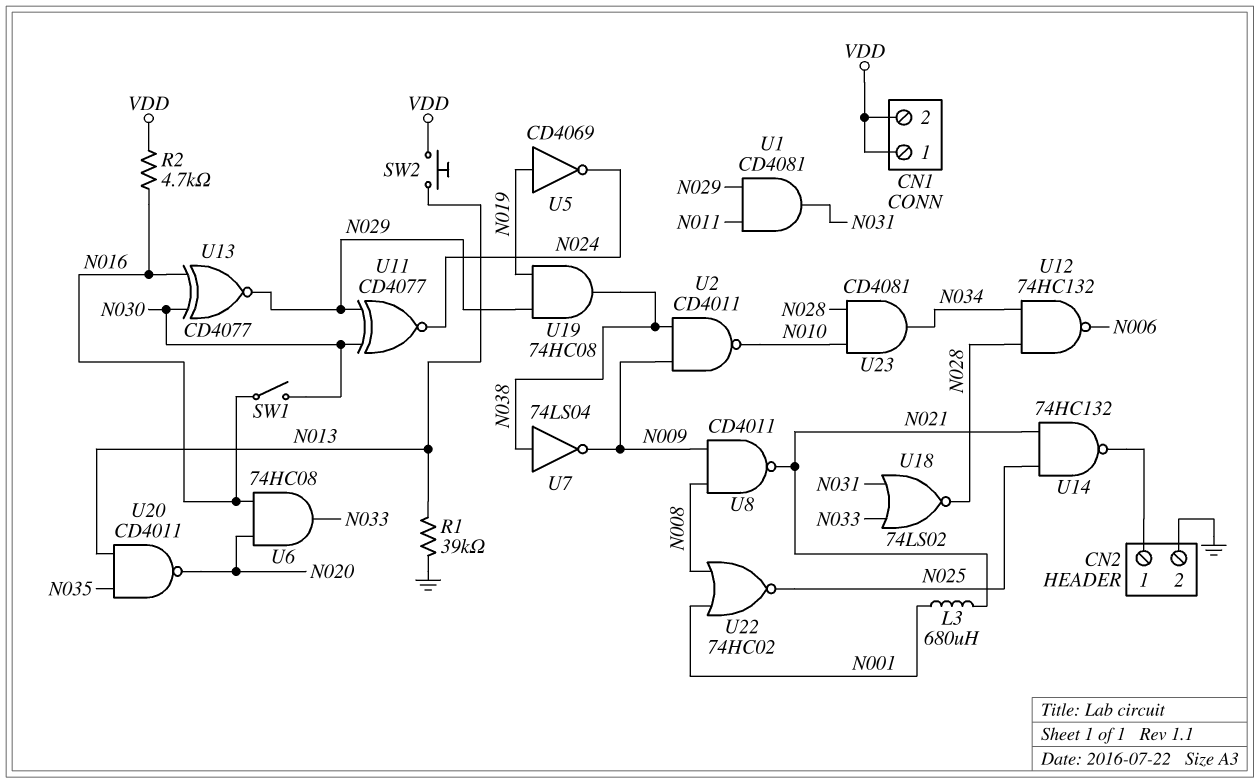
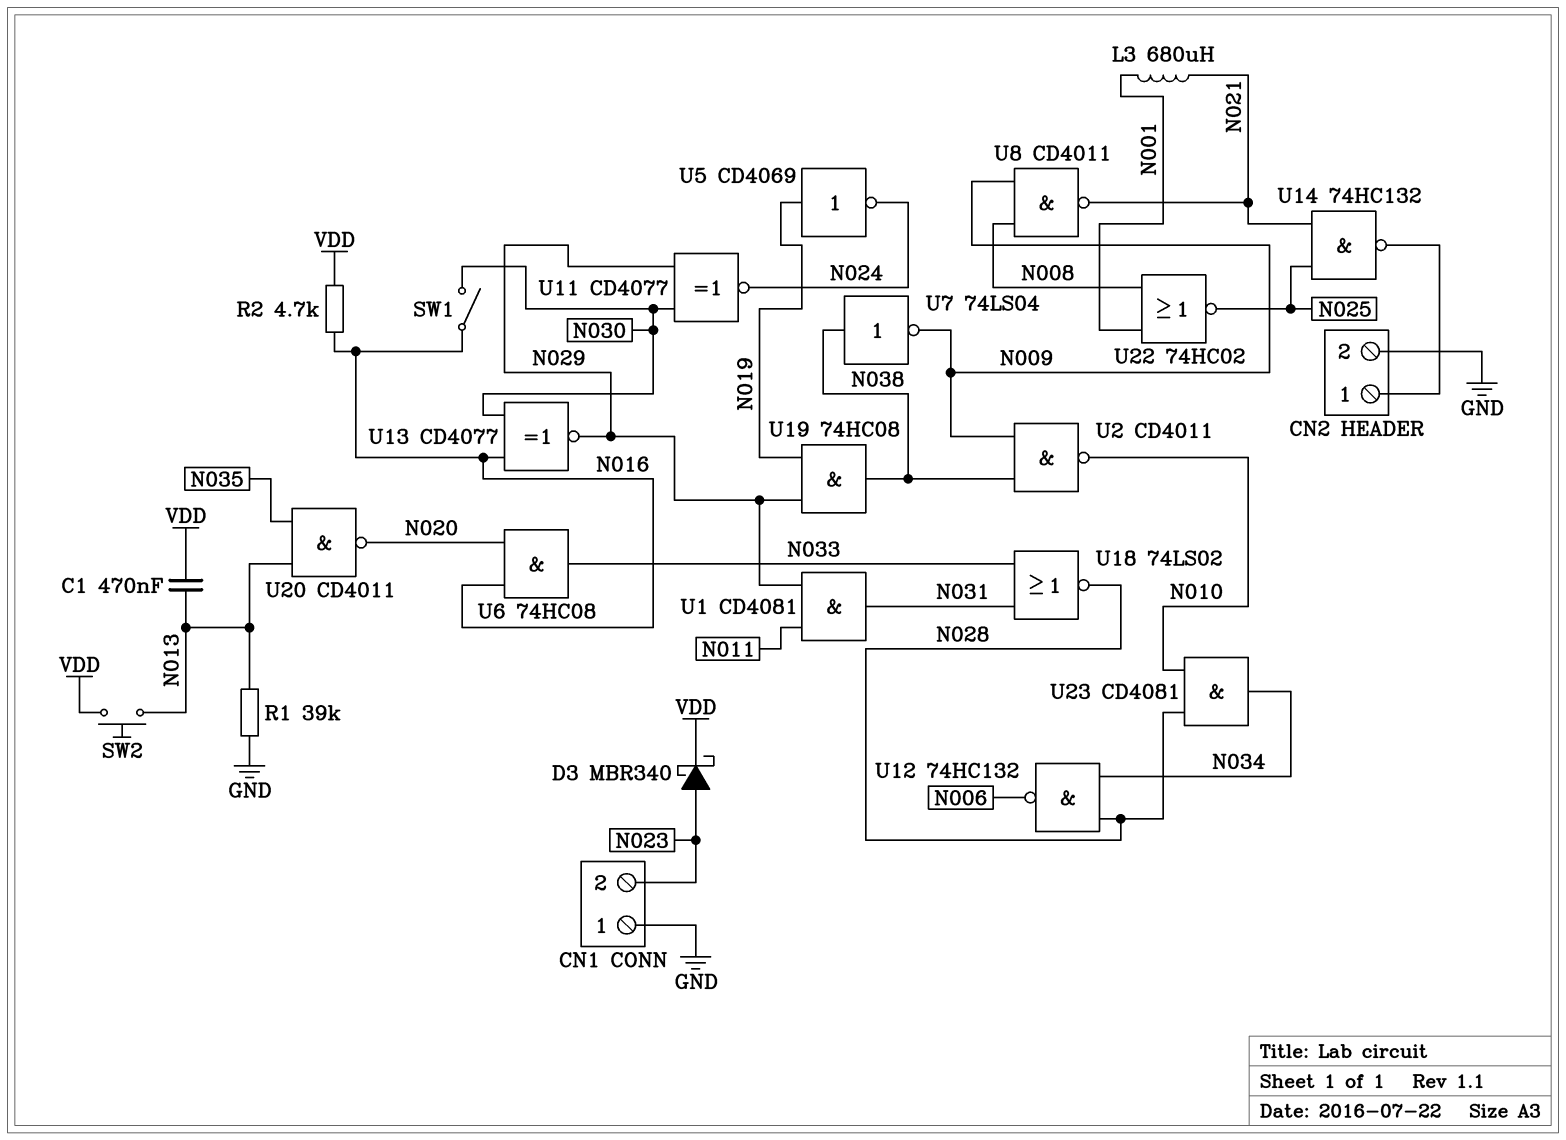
C1: none -> 470nF (N013, VDD)
CN1 pin 1: VDD -> GND
CN1 pin 2: VDD -> N023
D3: none -> schottky MBR340 (A N023, K VDD)

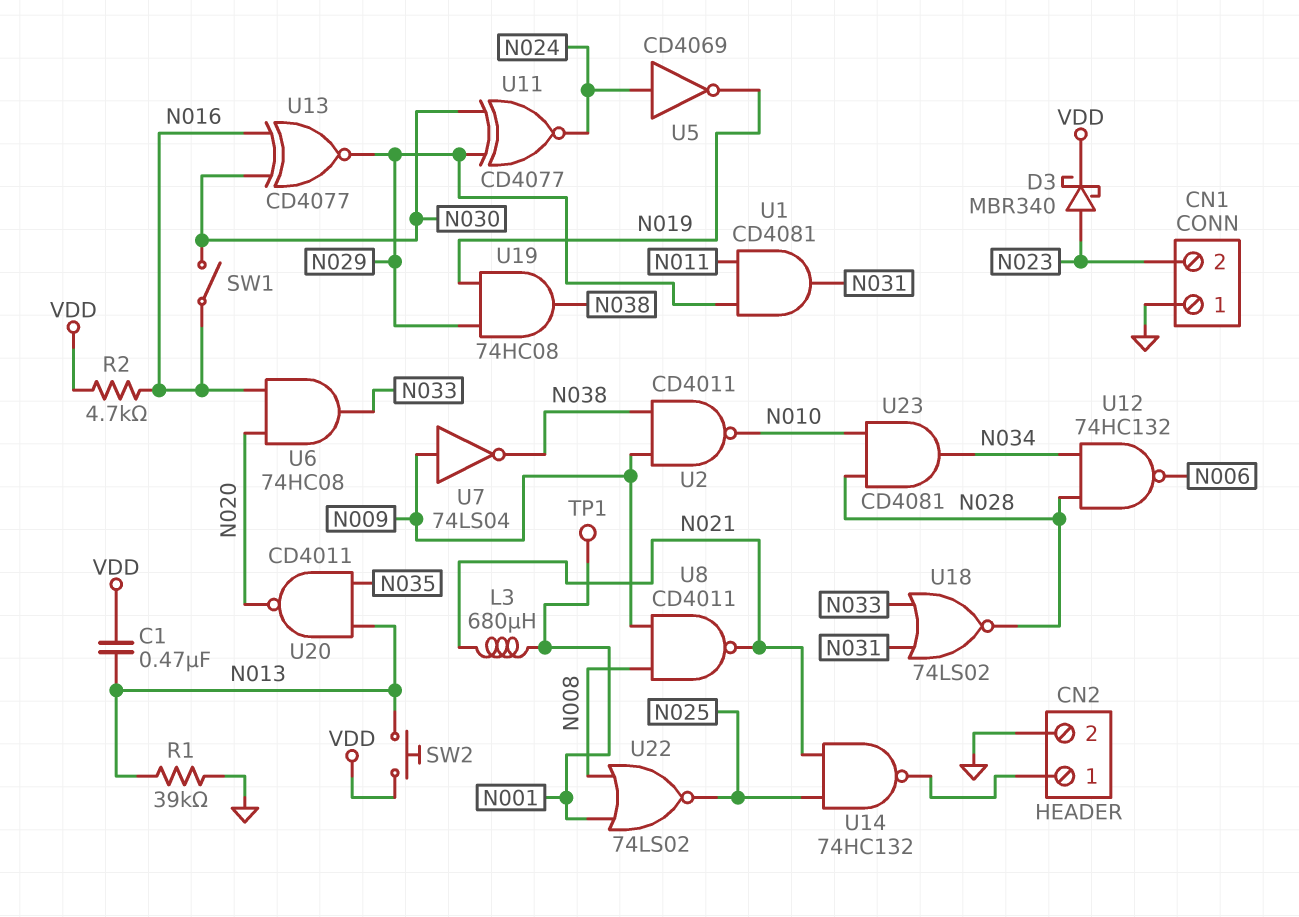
TP1: none -> test point (N001)
U5: NOT CD4069 (in N019, out N024) -> NOT CD4069 (in N024, out N019)
U7: NOT 74LS04 (in N038, out N009) -> NOT 74LS04 (in N009, out N038)
U22: NOR 74HC02 (in N001, in N008, out N025) -> NOR 74LS02 (in N001, in N008, out N025)

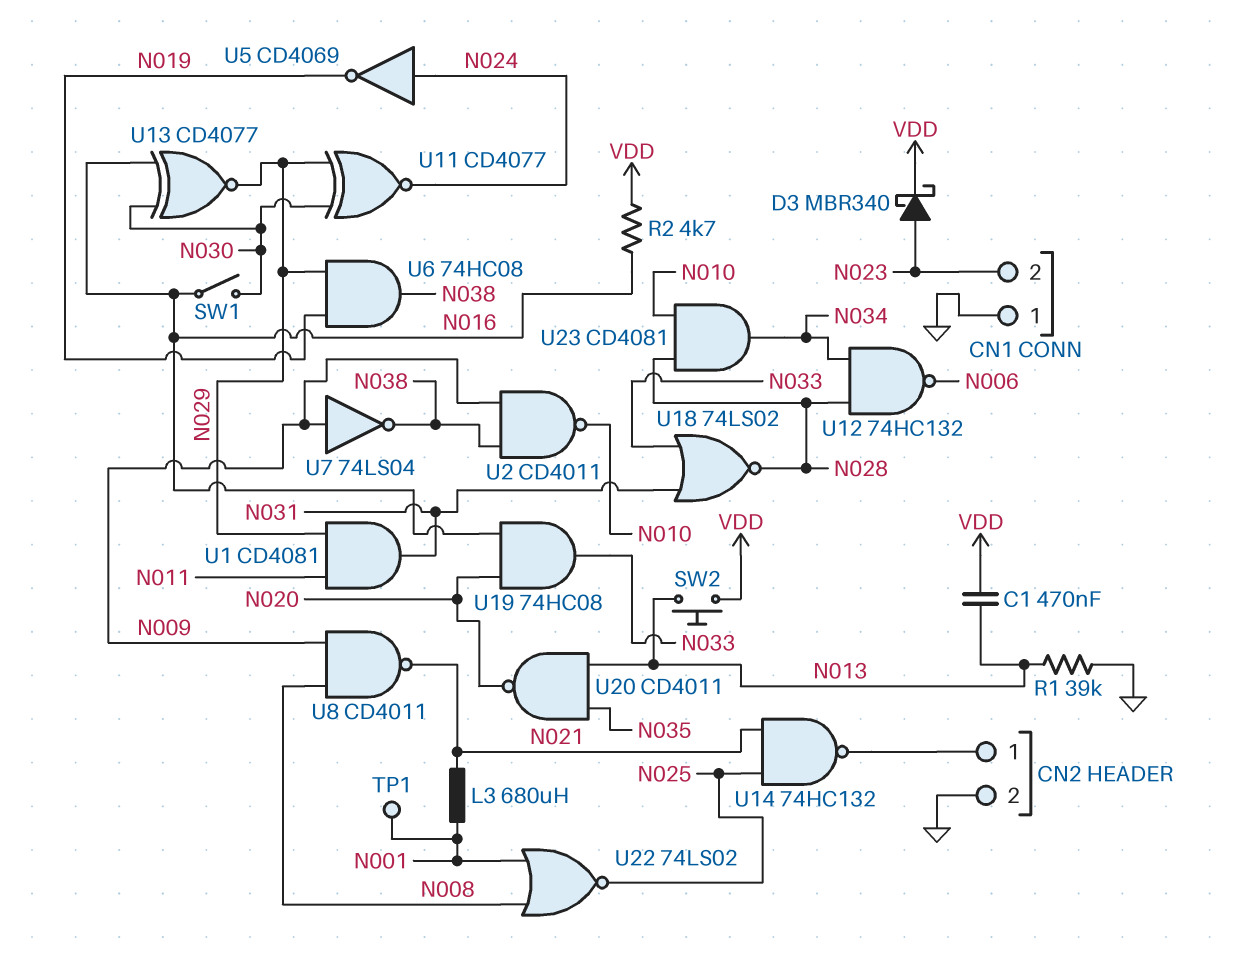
U6: AND 74HC08 (in N016, in N020, out N033) -> AND 74HC08 (in N019, in N029, out N038)
U19: AND 74HC08 (in N019, in N029, out N038) -> AND 74HC08 (in N016, in N020, out N033)

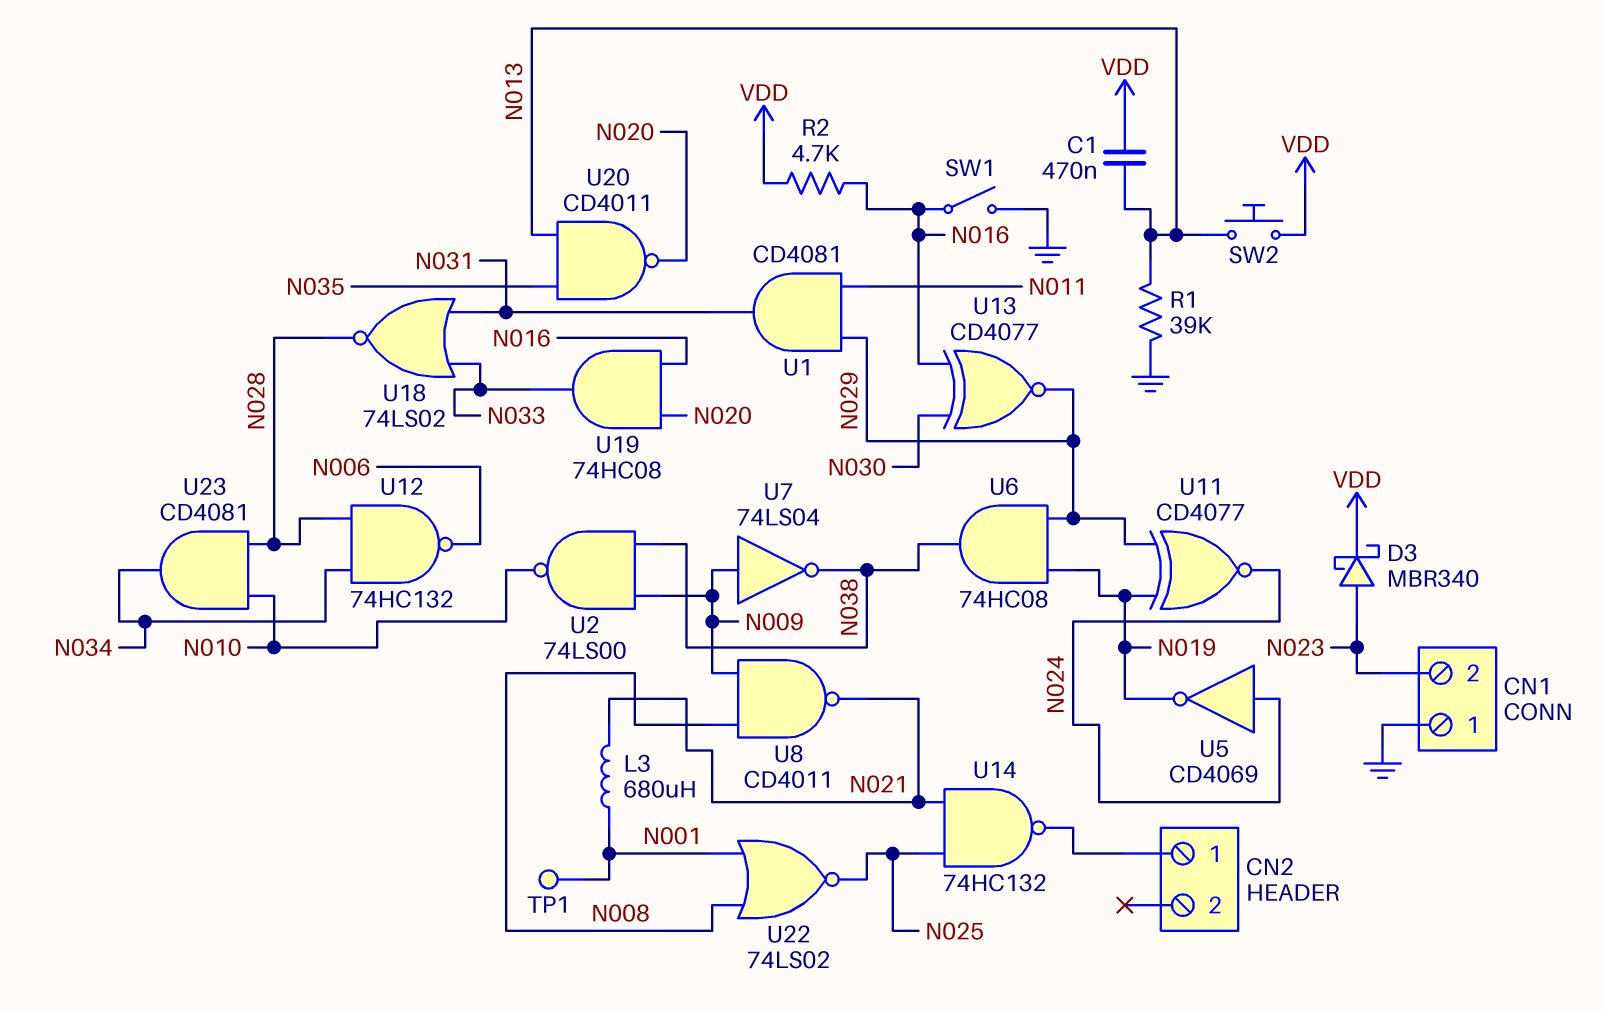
CN2 pin 2: GND -> none
SW1: switch (N016, N030) -> switch (GND, N016)
U2: NAND CD4011 (in N009, in N038, out N010) -> NAND 74LS00 (in N009, in N038, out N010)
U11: XNOR CD4077 (in N029, in N030, out N024) -> XNOR CD4077 (in N019, in N029, out N024)

